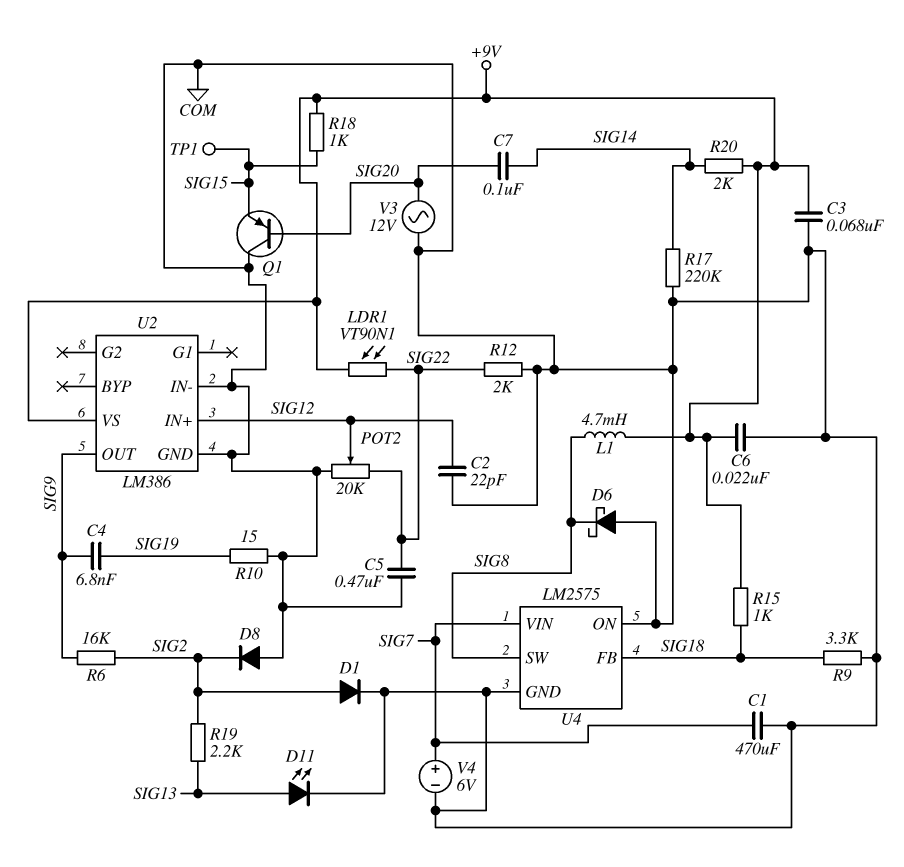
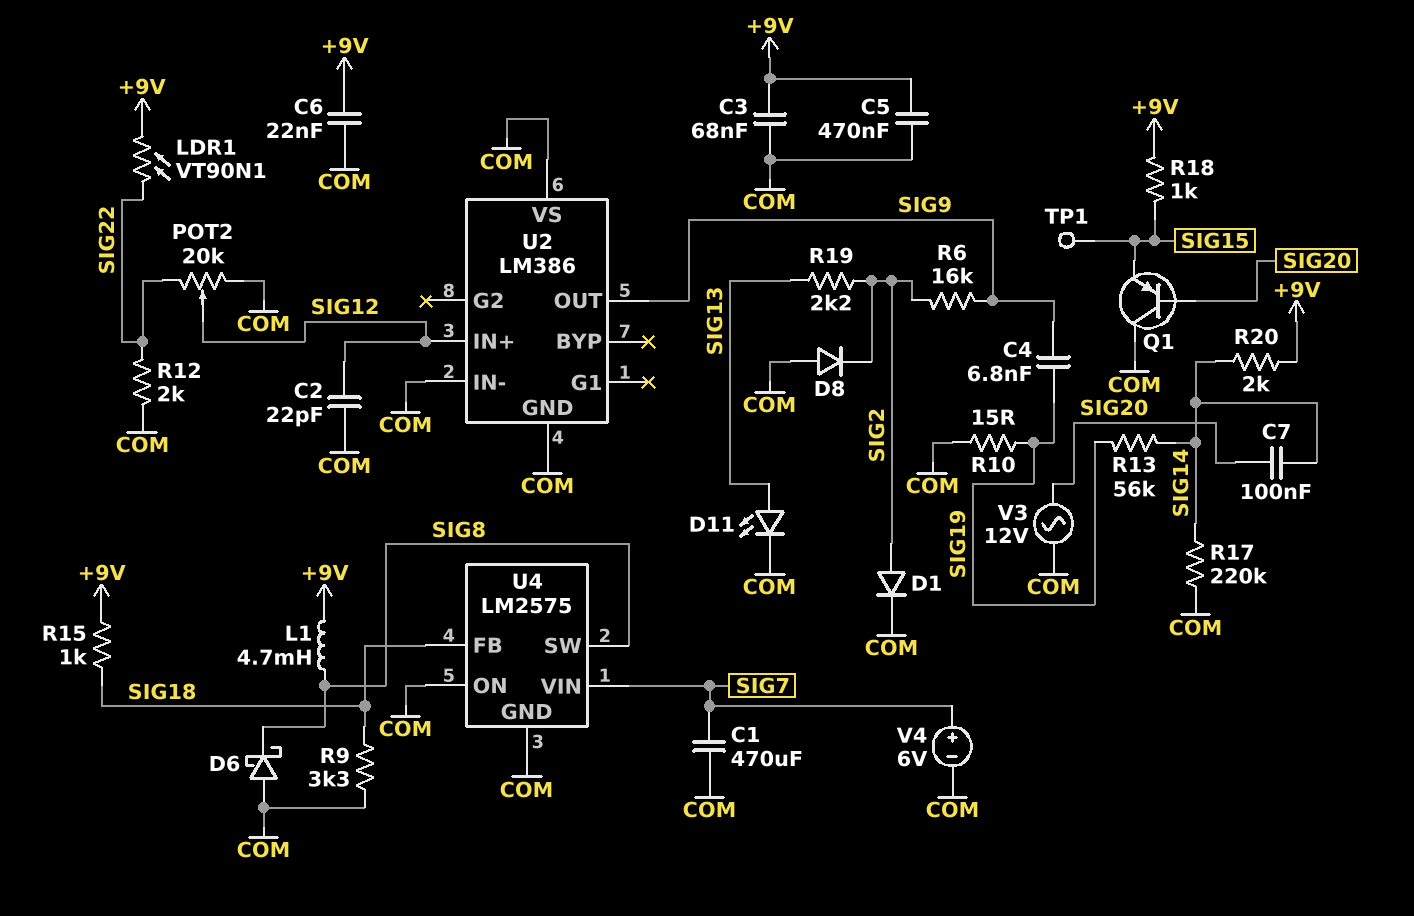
C5: 470nF (COM, SIG22) -> 470nF (+9V, COM)
R13: none -> 56k (SIG14, SIG19)
U2 pin VS: +9V -> COM

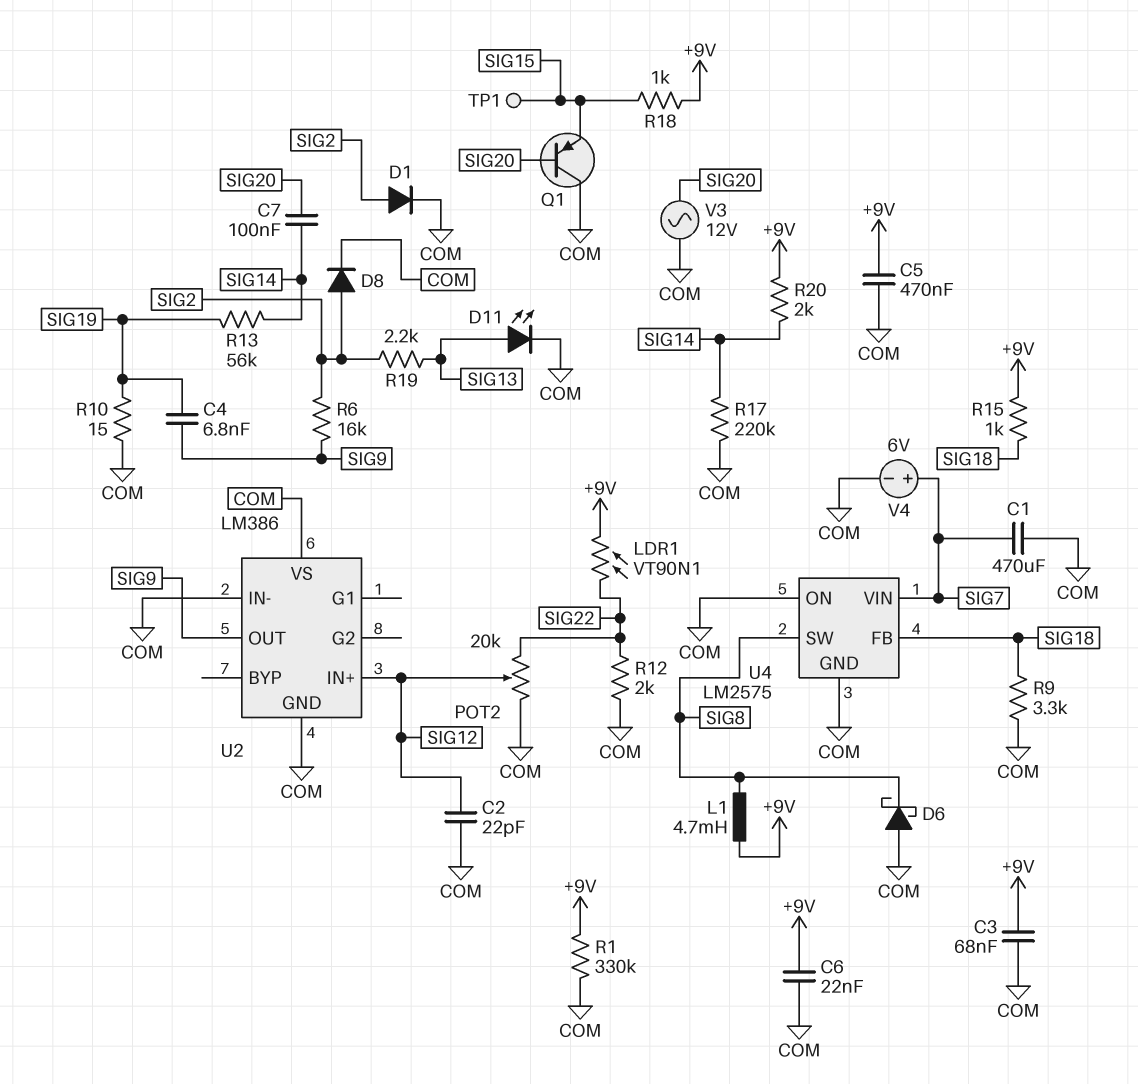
D8: diode (A COM, K SIG2) -> diode (A SIG2, K COM)
R1: none -> 330k (+9V, COM)

